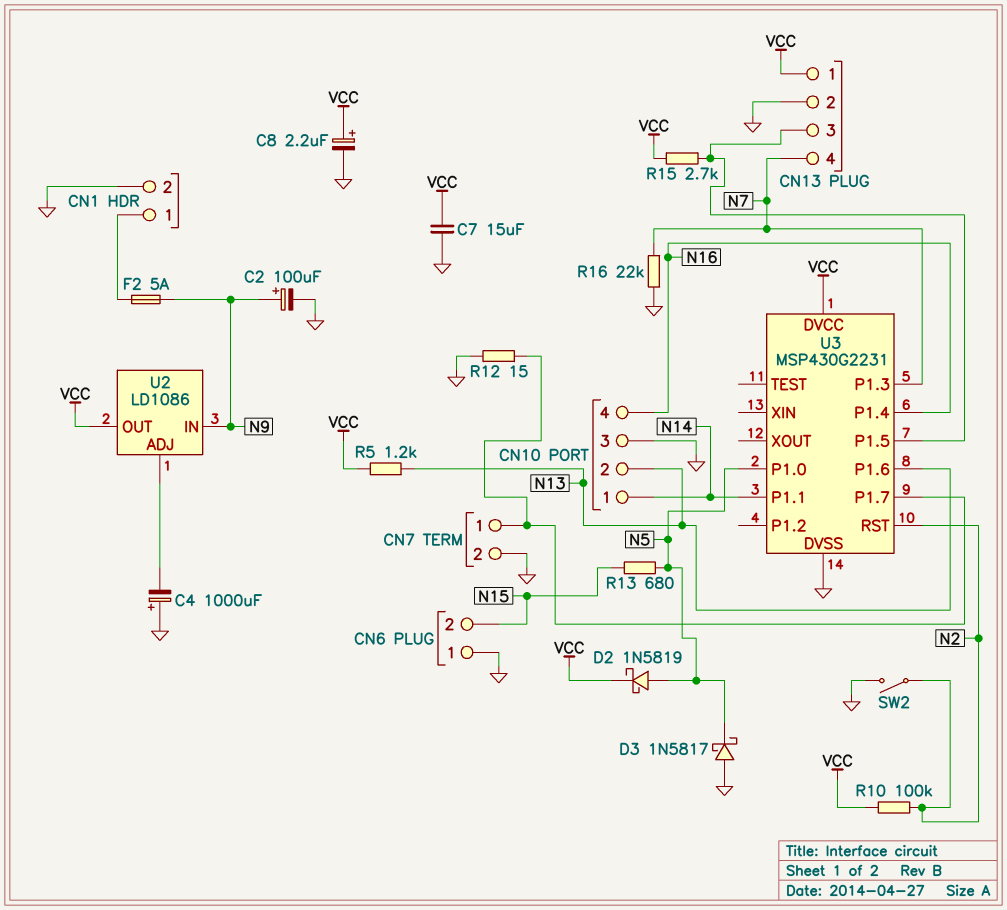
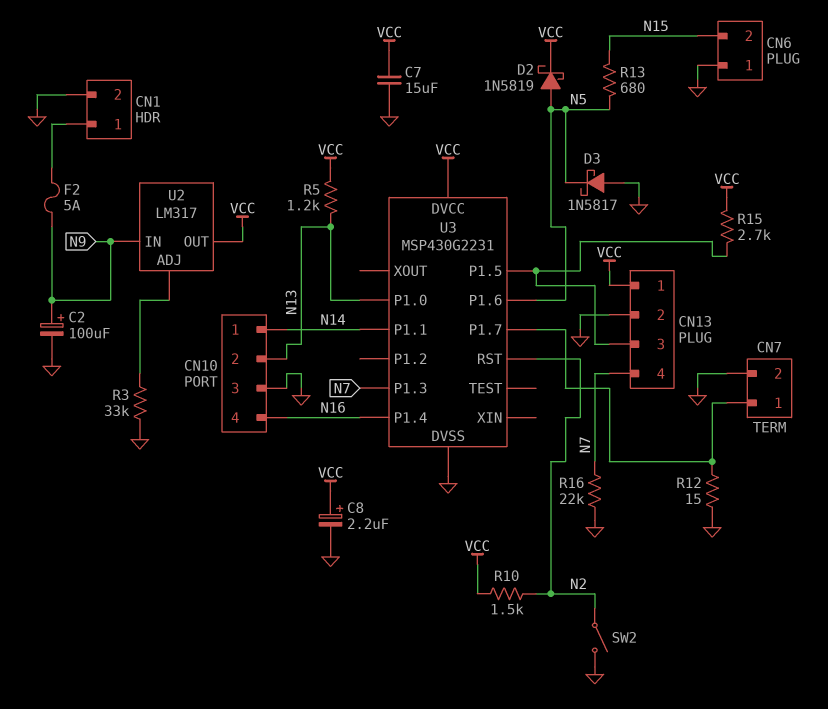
C4: 1000uF (plus GND, minus U2/ADJ) -> none
R3: none -> 33k (GND, U2/ADJ)
R10: 100k (N2, VCC) -> 1.5k (N2, VCC)
U2: LD1086 -> LM317
U3 pin P1.0: N5 -> N13
U3 pin P1.6: N13 -> N5

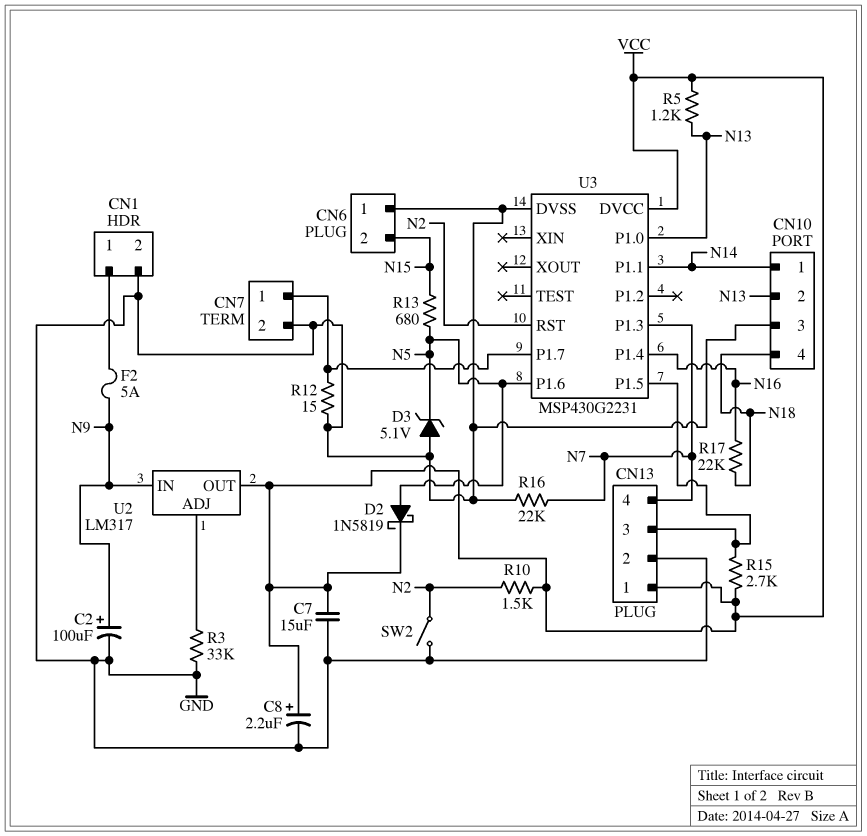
CN10 pin 4: N16 -> N18
D3: schottky 1N5817 (A GND, K N5) -> zener 5.1V (A GND, K N5)
R17: none -> 22k (N16, N18)

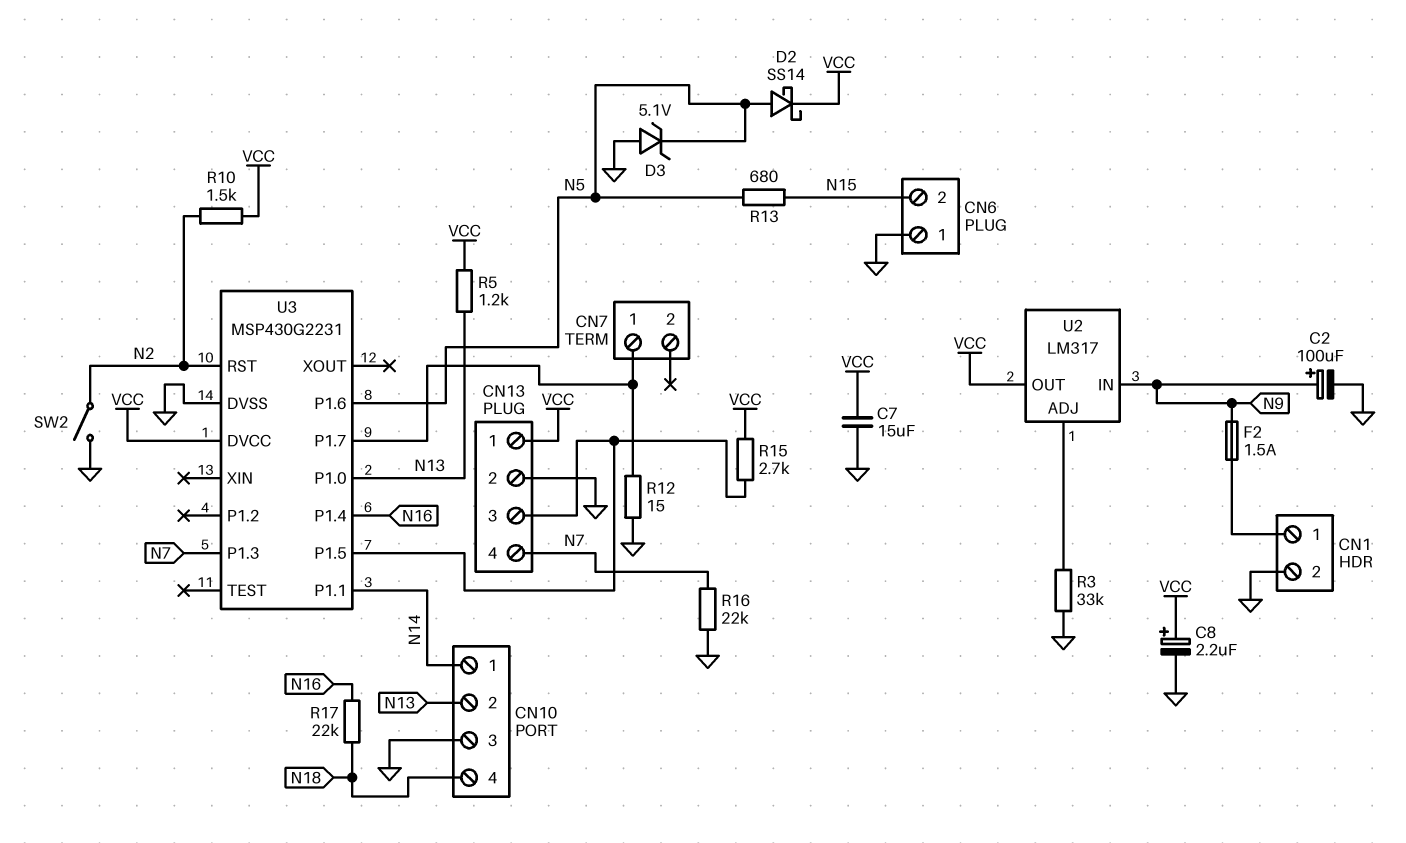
CN7 pin 2: GND -> none
D2: schottky 1N5819 (A N5, K VCC) -> schottky SS14 (A N5, K VCC)
F2: 5A (CN1/1, N9) -> 1.5A (CN1/1, N9)

